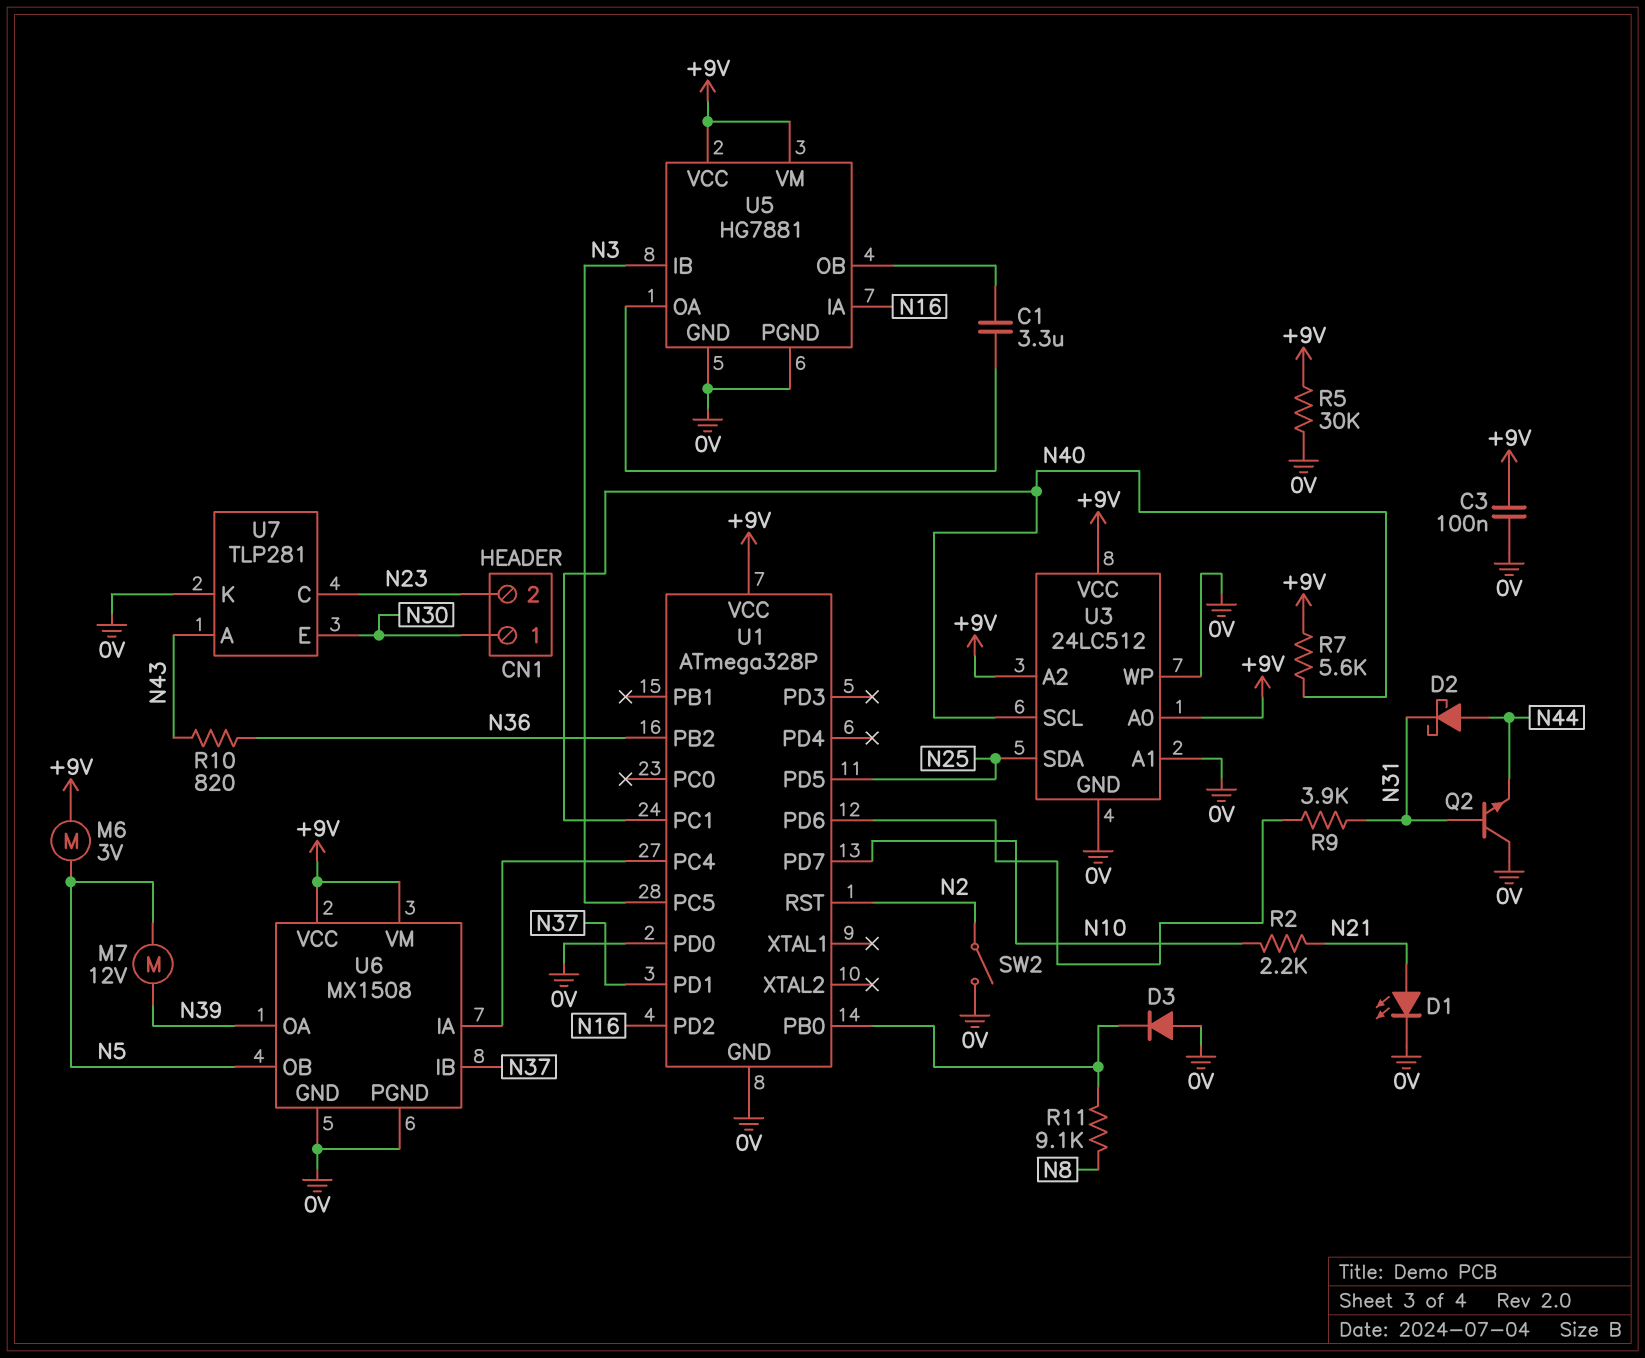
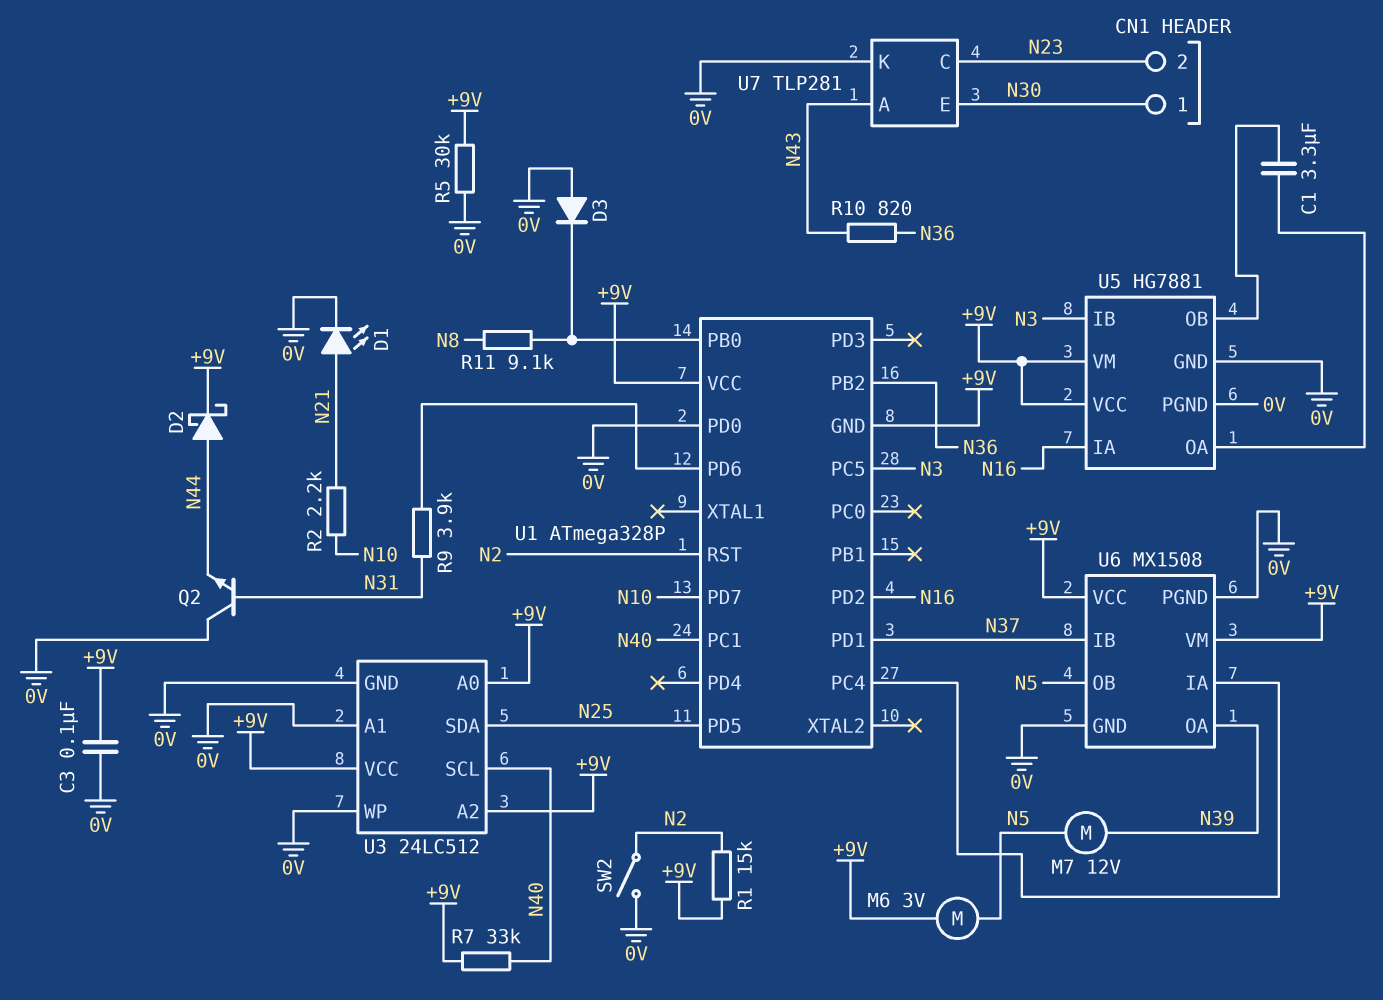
D2: schottky (A N44, K N31) -> schottky (A N44, K +9V)
R1: none -> 15k (+9V, N2)
R7: 5.6k (+9V, N40) -> 33k (+9V, N40)
U1 pin GND: 0V -> +9V

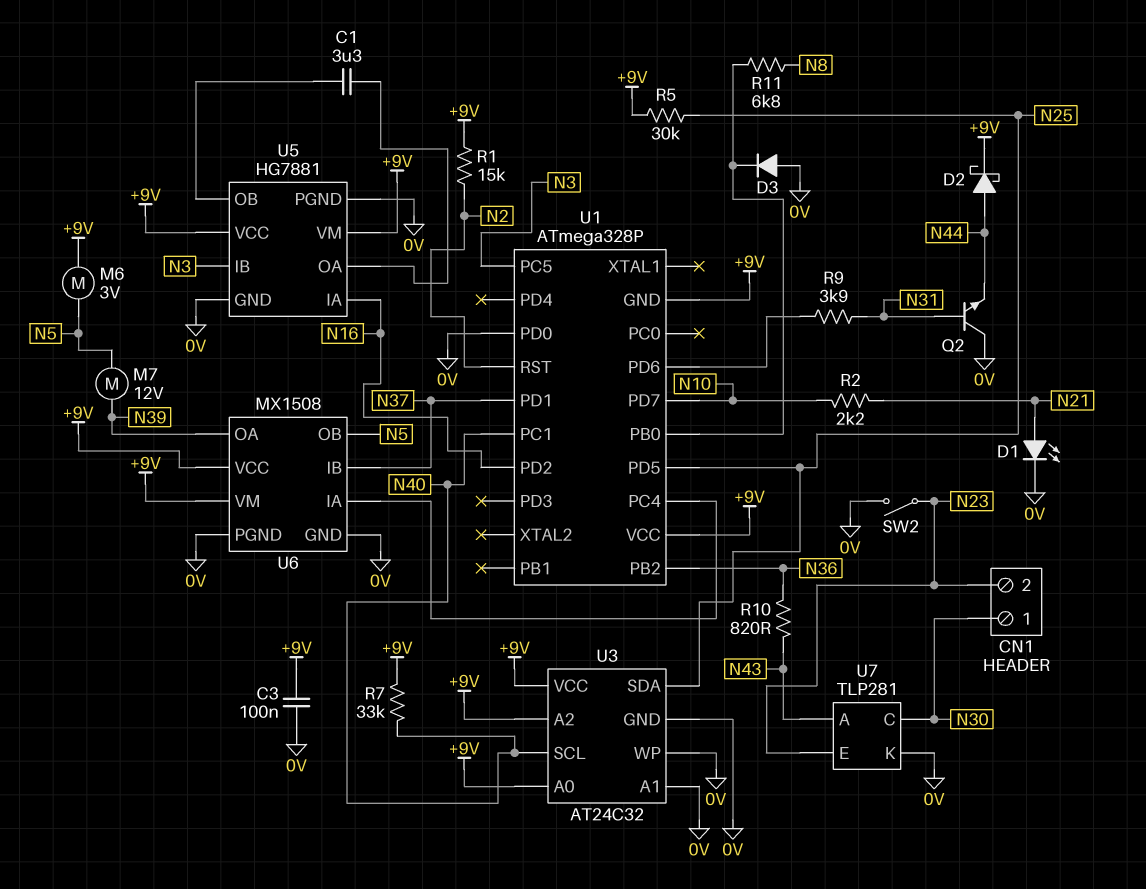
R5: 30k (+9V, 0V) -> 30k (+9V, N25)
R11: 9.1k (N8, U1/PB0) -> 6.8k (N8, U1/PB0)
SW2: switch (0V, N2) -> switch (0V, N23)
U3: 24LC512 -> AT24C32
U7 pin C: N23 -> N30
U7 pin E: N30 -> N23

